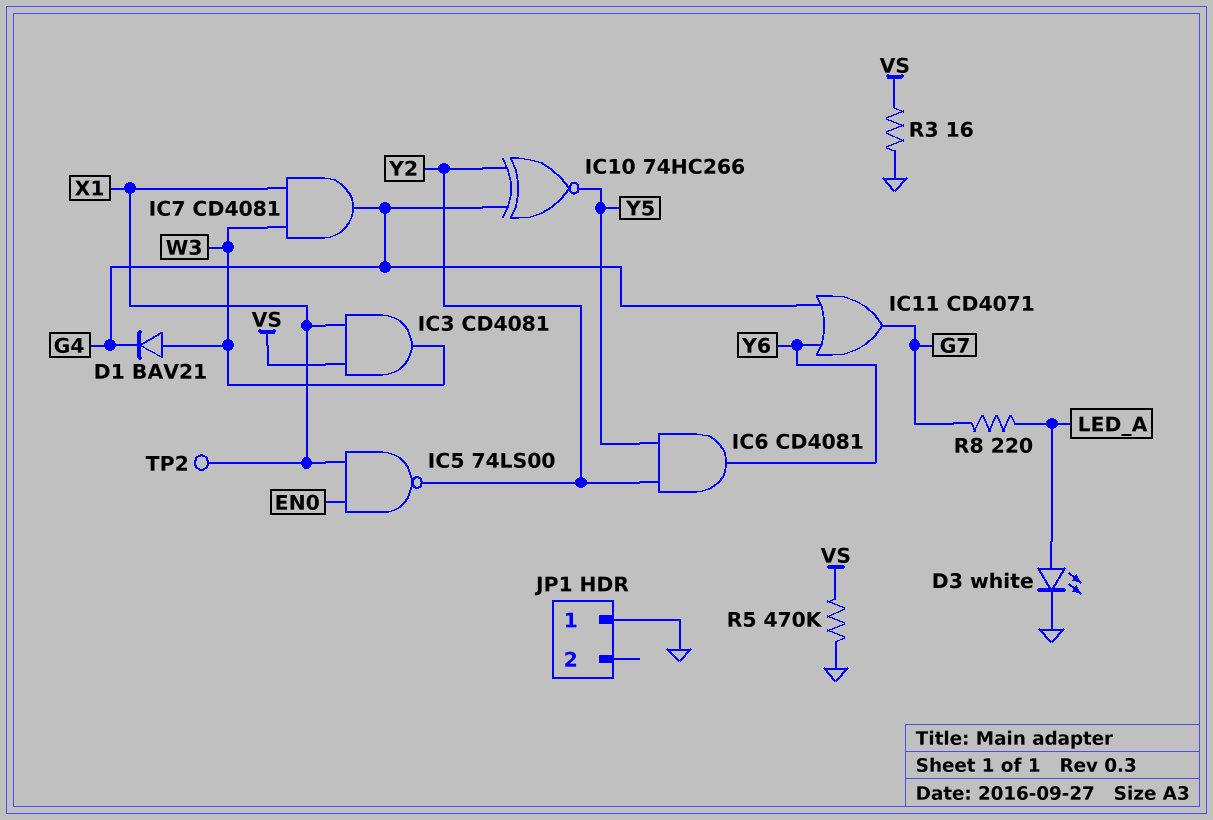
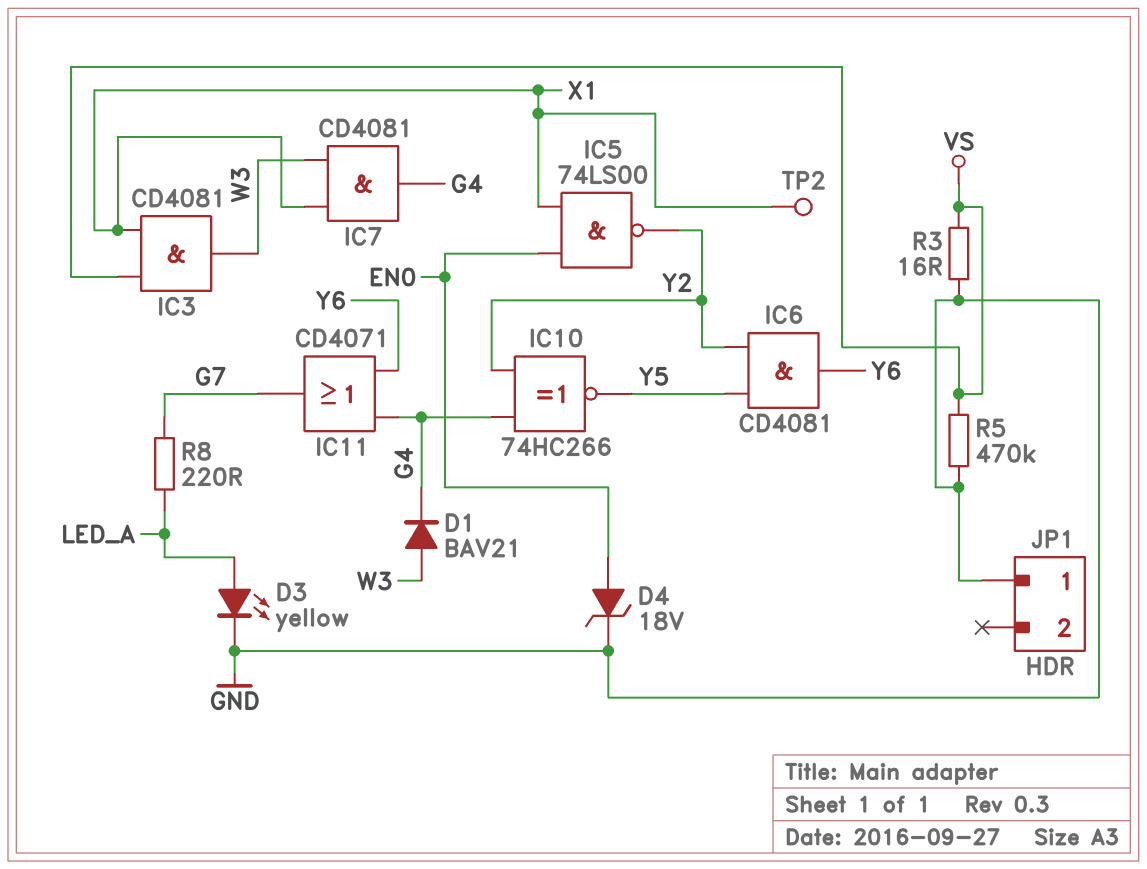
D3: LED white (A LED_A, K GND) -> LED yellow (A LED_A, K GND)
D4: none -> zener 18V (A EN0, K GND)

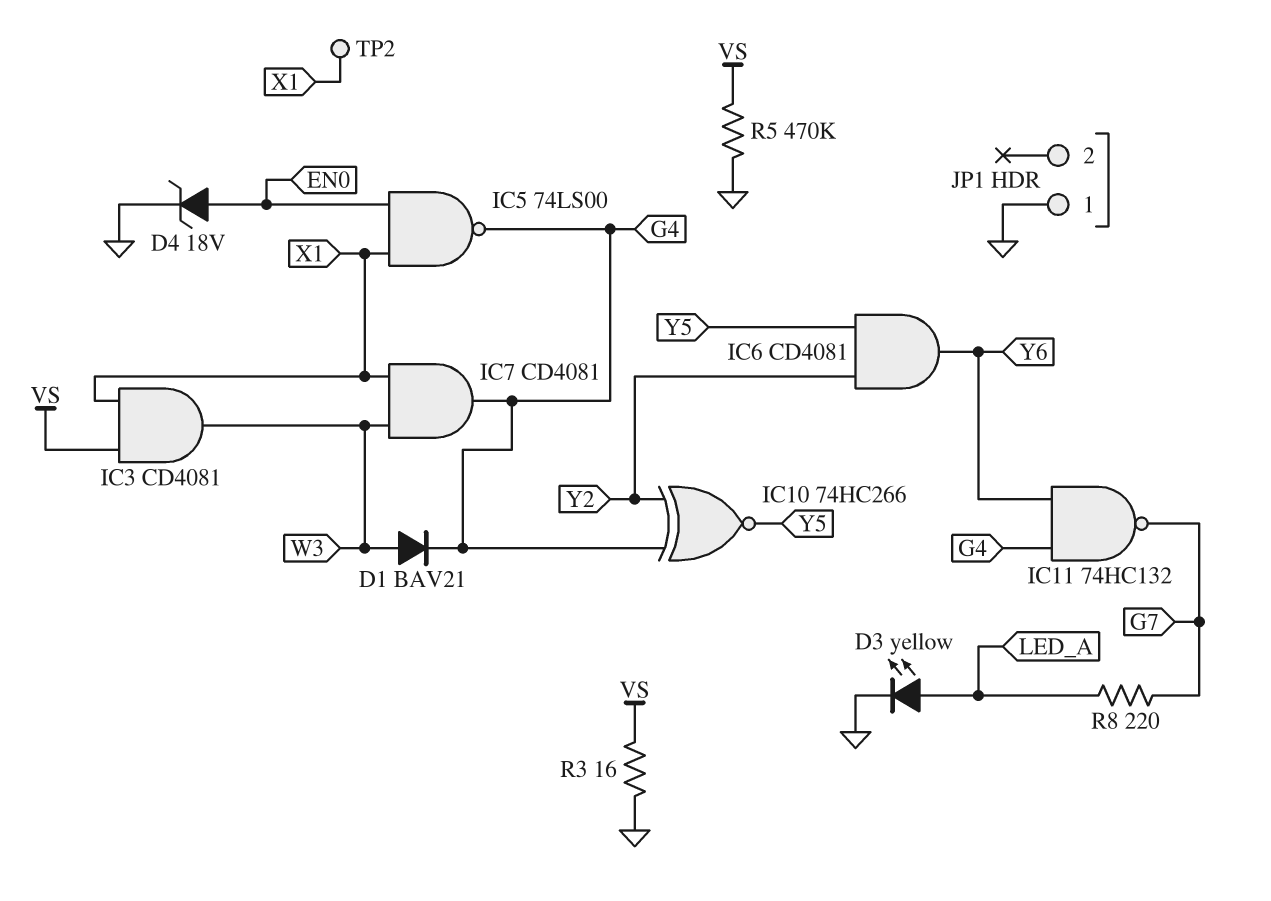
IC5: NAND 74LS00 (in EN0, in X1, out Y2) -> NAND 74LS00 (in EN0, in X1, out G4)
IC11: OR CD4071 (in G4, in Y6, out G7) -> NAND 74HC132 (in G4, in Y6, out G7)

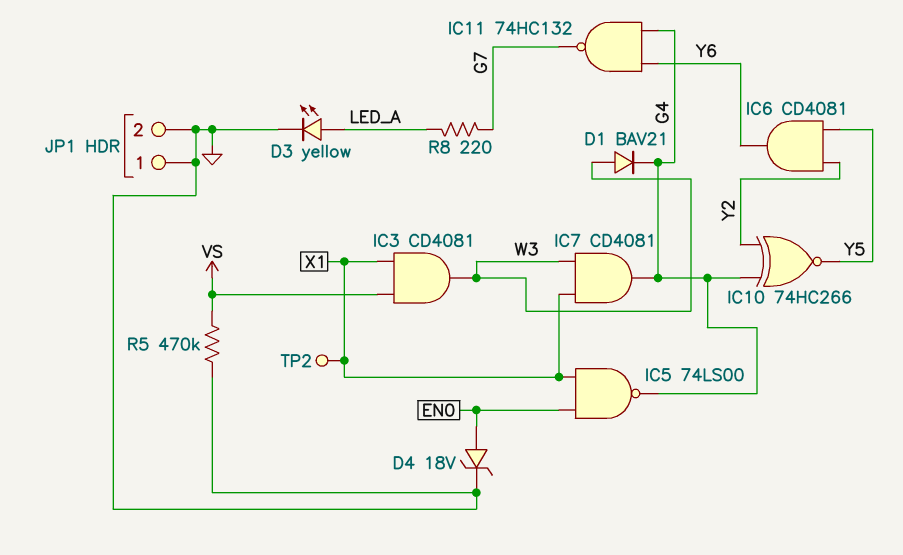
JP1 pin 2: none -> GND
R3: 16 (GND, VS) -> none

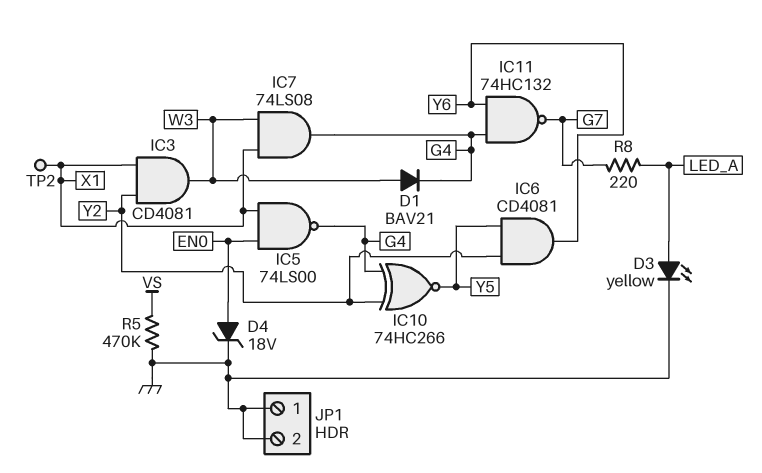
IC3: AND CD4081 (in VS, in X1, out W3) -> AND CD4081 (in X1, in Y2, out W3)
IC7: AND CD4081 (in W3, in X1, out G4) -> AND 74LS08 (in W3, in X1, out G4)

